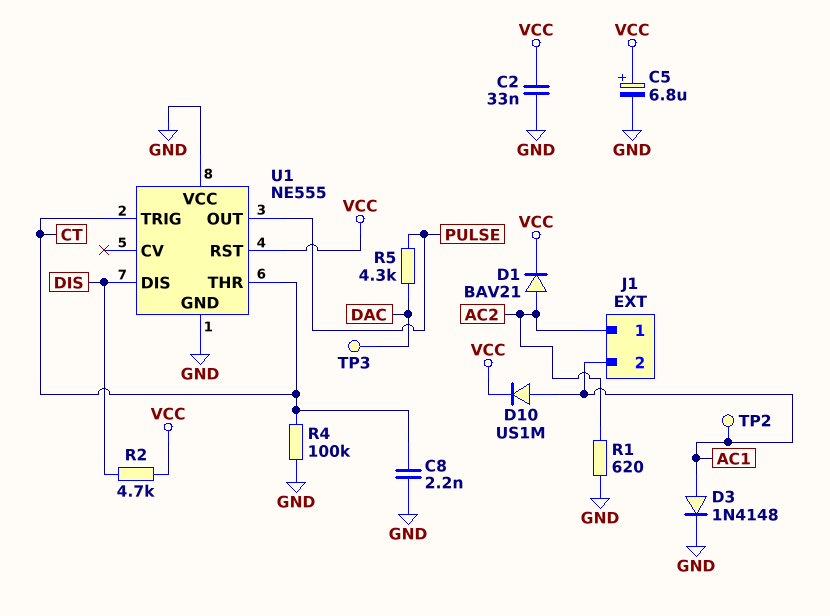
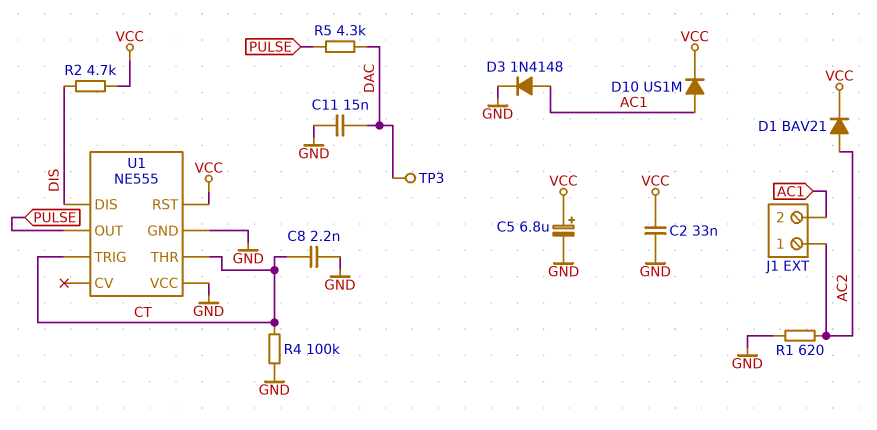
C11: none -> 15nF (DAC, GND)
TP2: test point (AC1) -> none

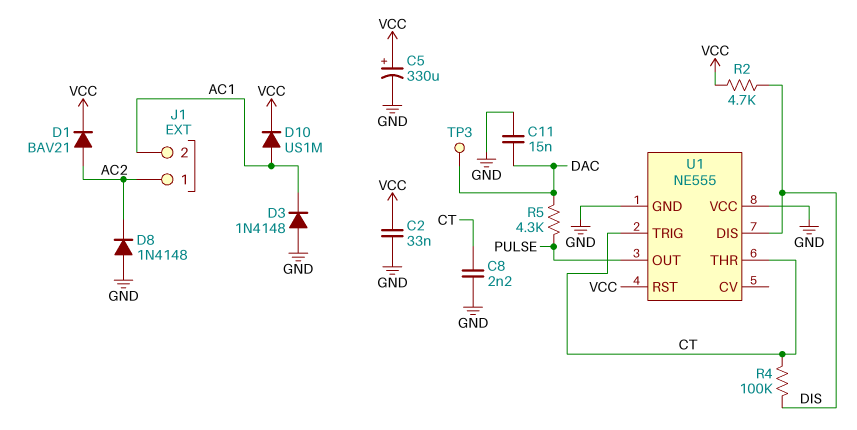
C5: 6.8uF (plus VCC, minus GND) -> 330uF (plus VCC, minus GND)
D3: diode 1N4148 (A AC1, K GND) -> diode 1N4148 (A GND, K AC1)
D8: none -> diode 1N4148 (A GND, K AC2)
R1: 620 (AC2, GND) -> none
R4: 100k (CT, GND) -> 100k (CT, DIS)

